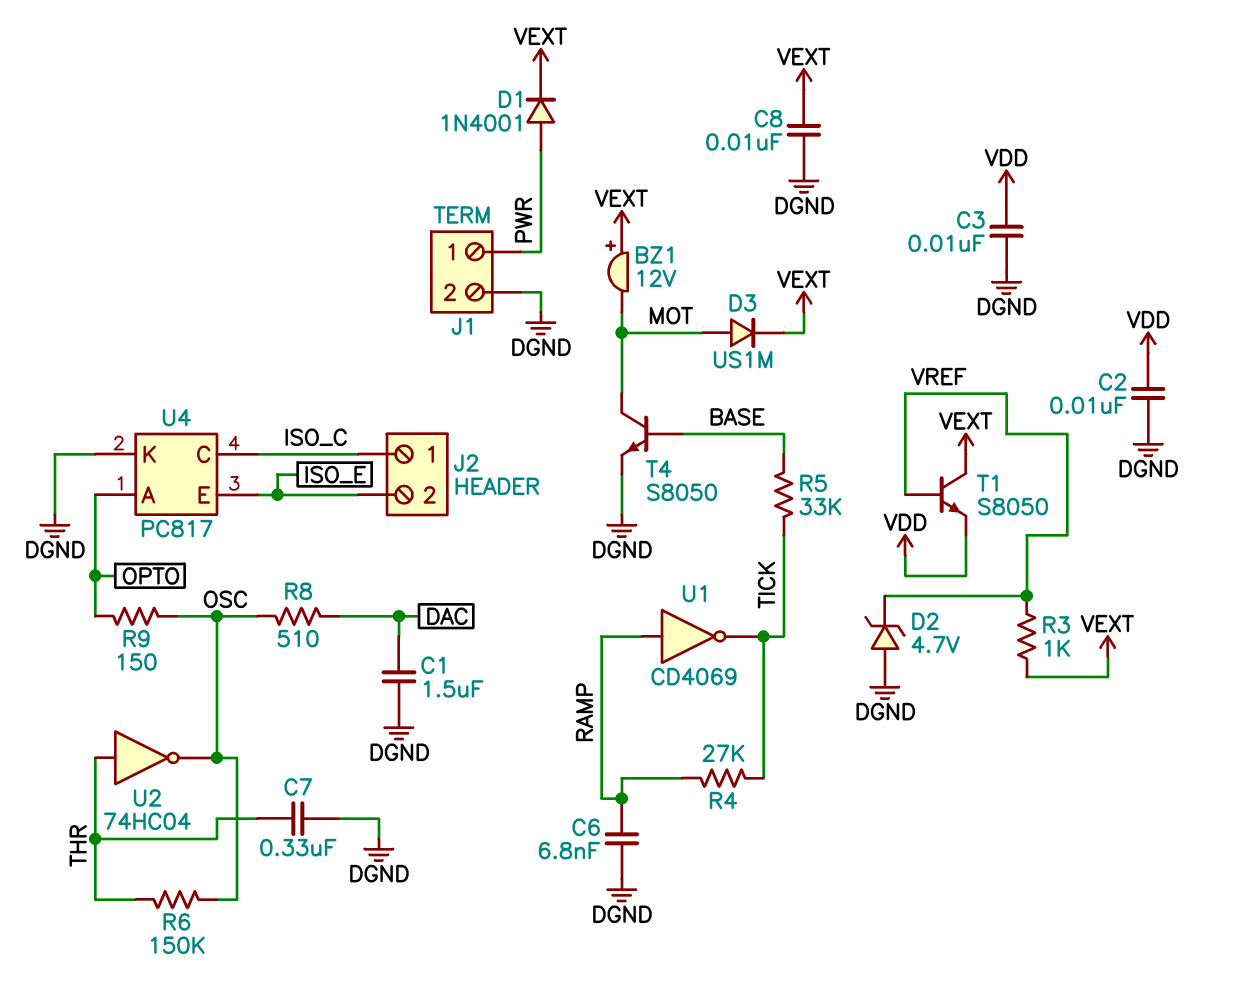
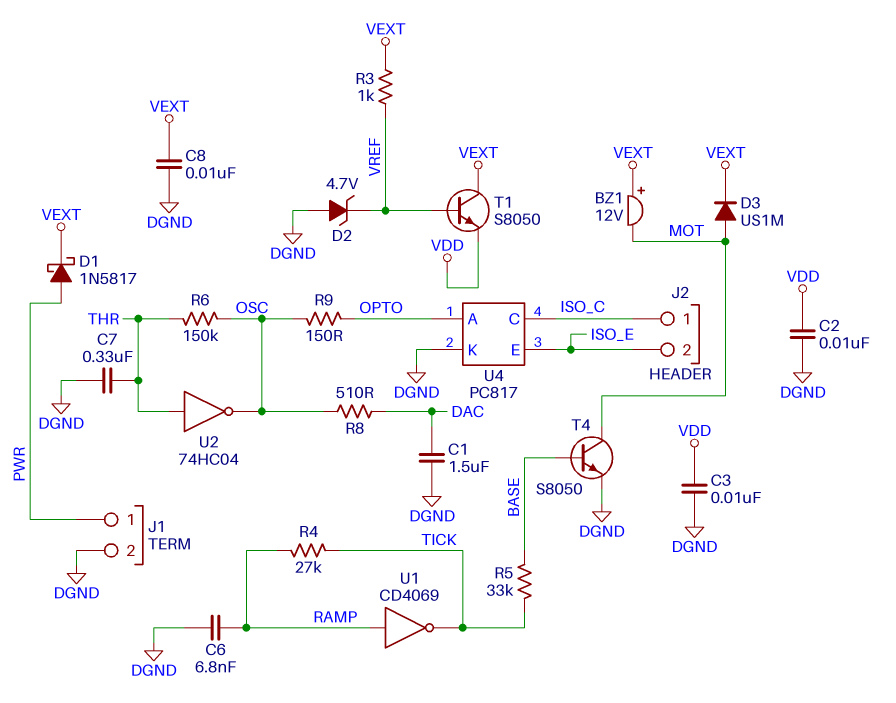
D1: diode 1N4001 (A PWR, K VEXT) -> schottky 1N5817 (A PWR, K VEXT)

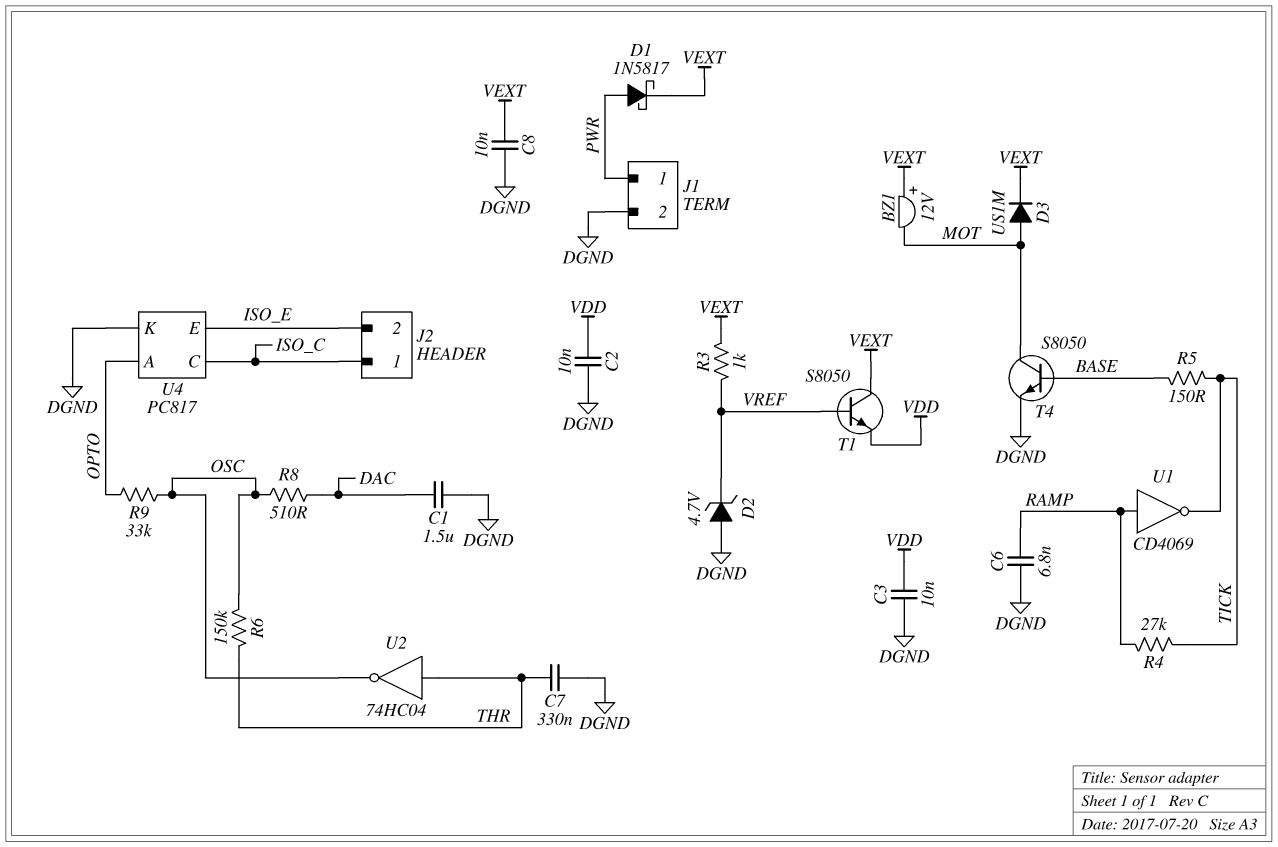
R5: 33k (BASE, TICK) -> 150 (BASE, TICK)
R9: 150 (OPTO, OSC) -> 33k (OPTO, OSC)

